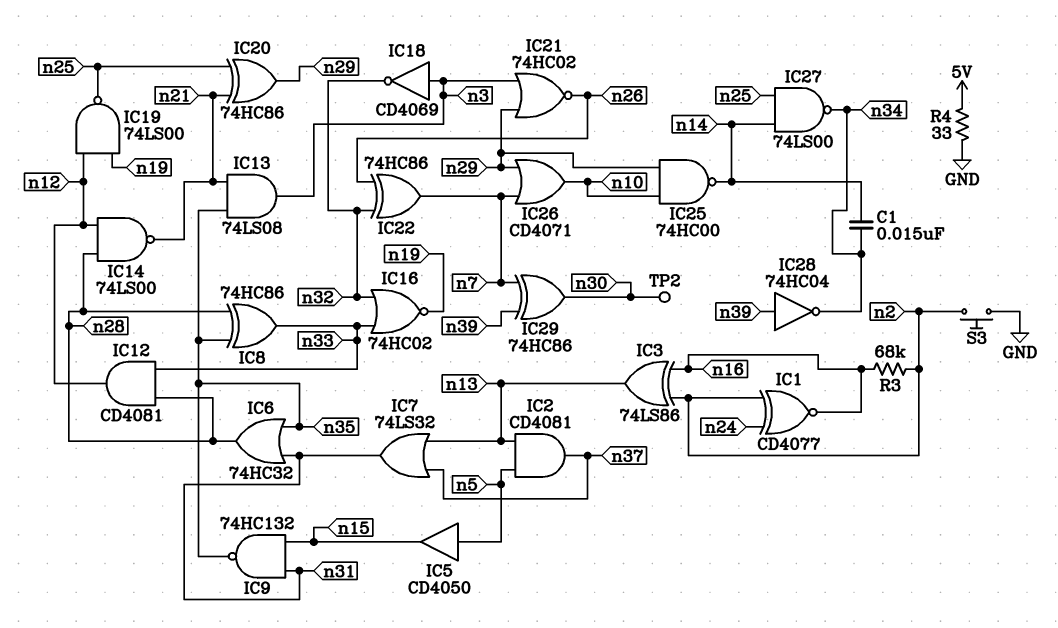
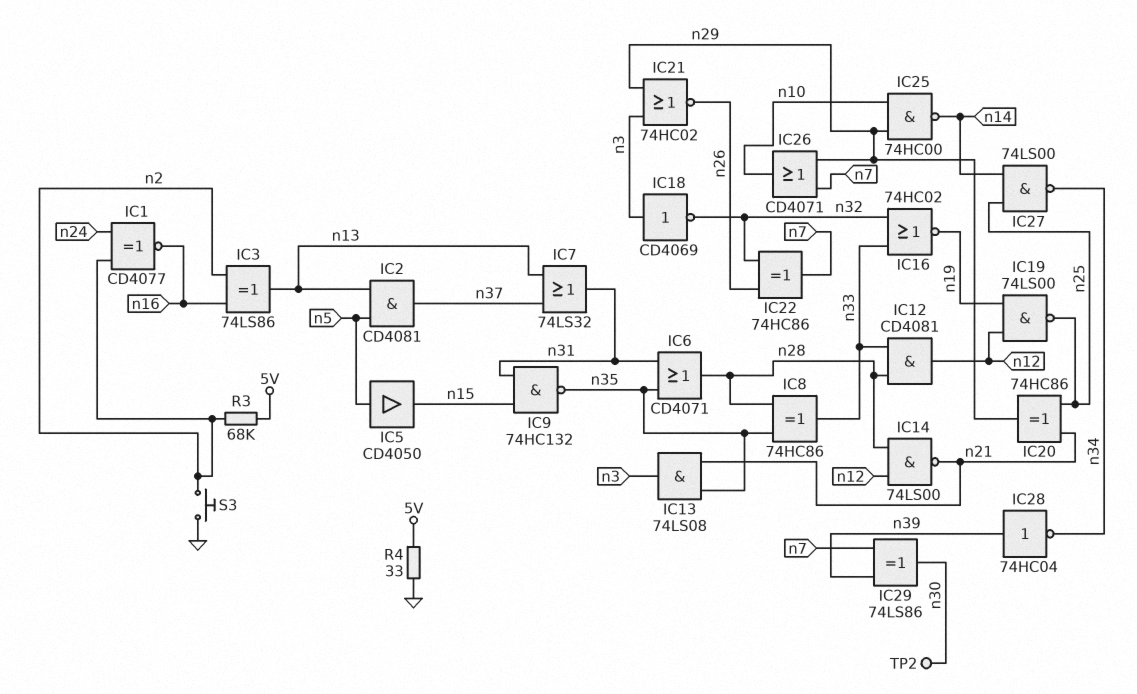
C1: 15nF (n14, n34) -> none
IC6: OR 74HC32 (in n31, in n35, out n28) -> OR CD4071 (in n31, in n35, out n28)
IC29: XOR 74HC86 (in n7, in n39, out n30) -> XOR 74LS86 (in n7, in n39, out n30)
R3: 68k (n2, n16) -> 68k (5V, n2)

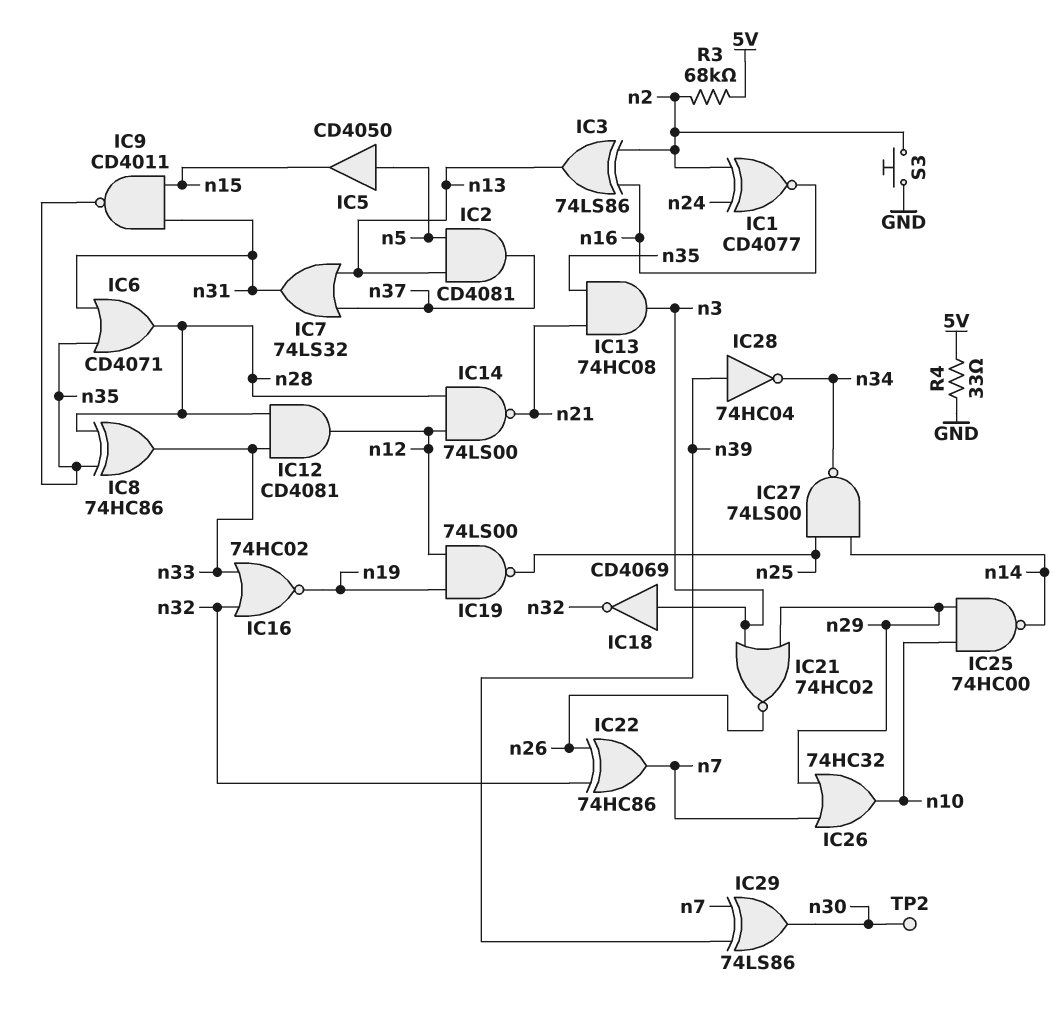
IC9: NAND 74HC132 (in n15, in n31, out n35) -> NAND CD4011 (in n15, in n31, out n35)
IC13: AND 74LS08 (in n21, in n35, out n3) -> AND 74HC08 (in n21, in n35, out n3)
IC20: XOR 74HC86 (in n21, in n25, out n29) -> none
IC26: OR CD4071 (in n7, in n29, out n10) -> OR 74HC32 (in n7, in n29, out n10)

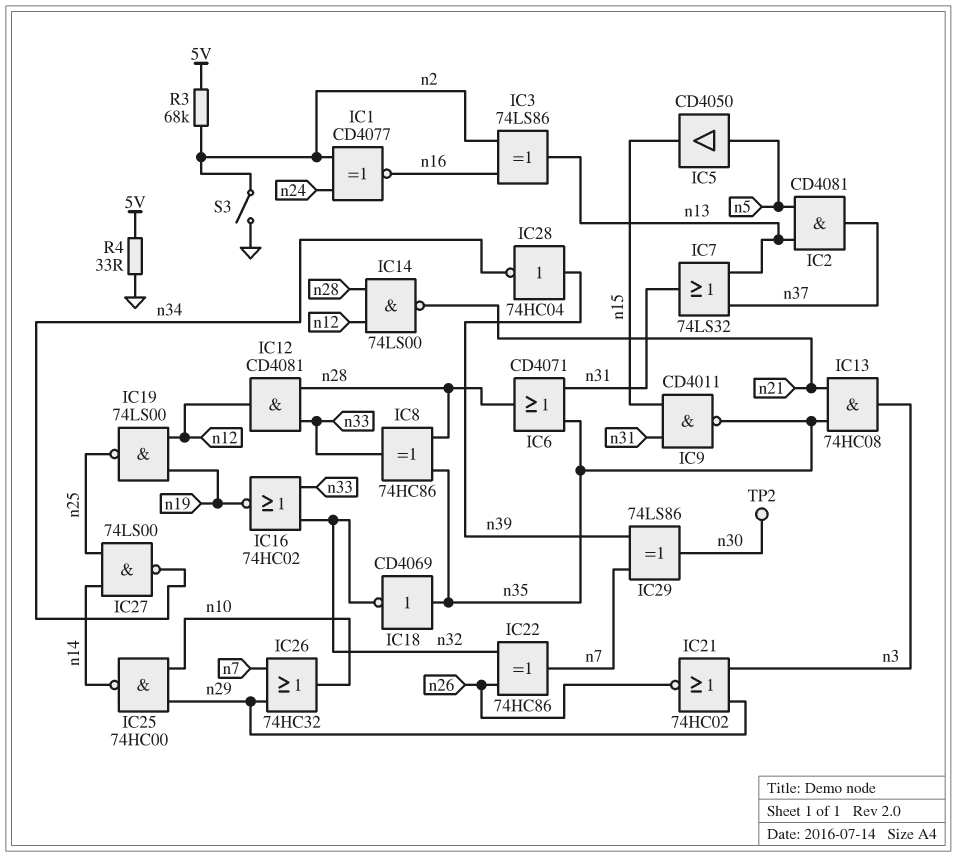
IC18: NOT CD4069 (in n3, out n32) -> NOT CD4069 (in n35, out n32)
S3: button (GND, n2) -> switch (GND, n2)

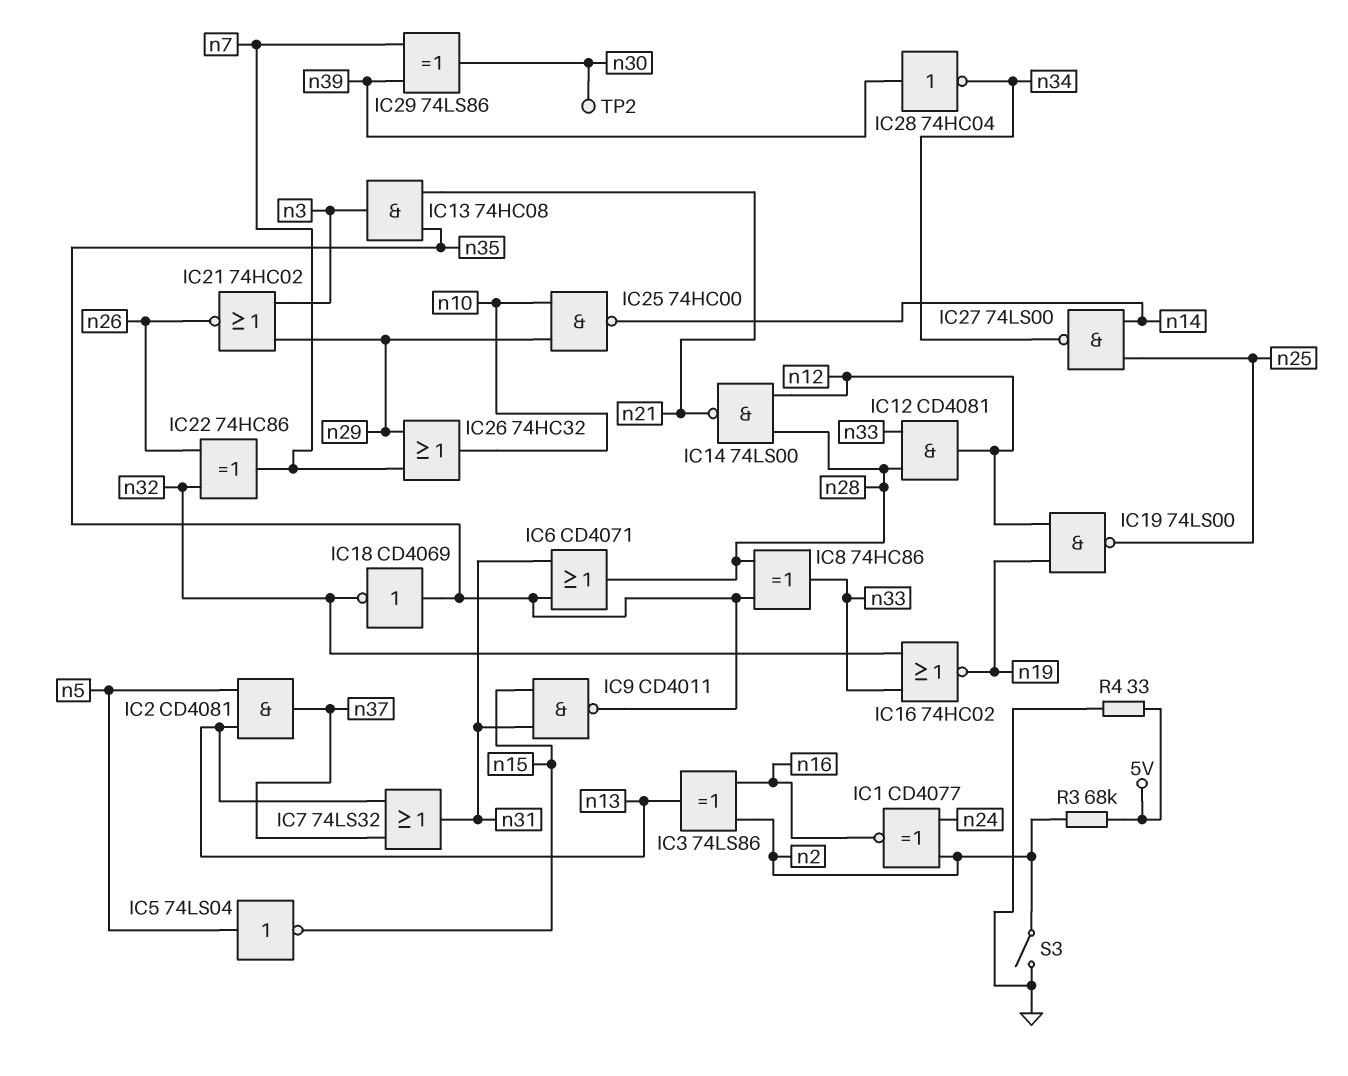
IC5: buffer CD4050 (in n5, out n15) -> NOT 74LS04 (in n5, out n15)

